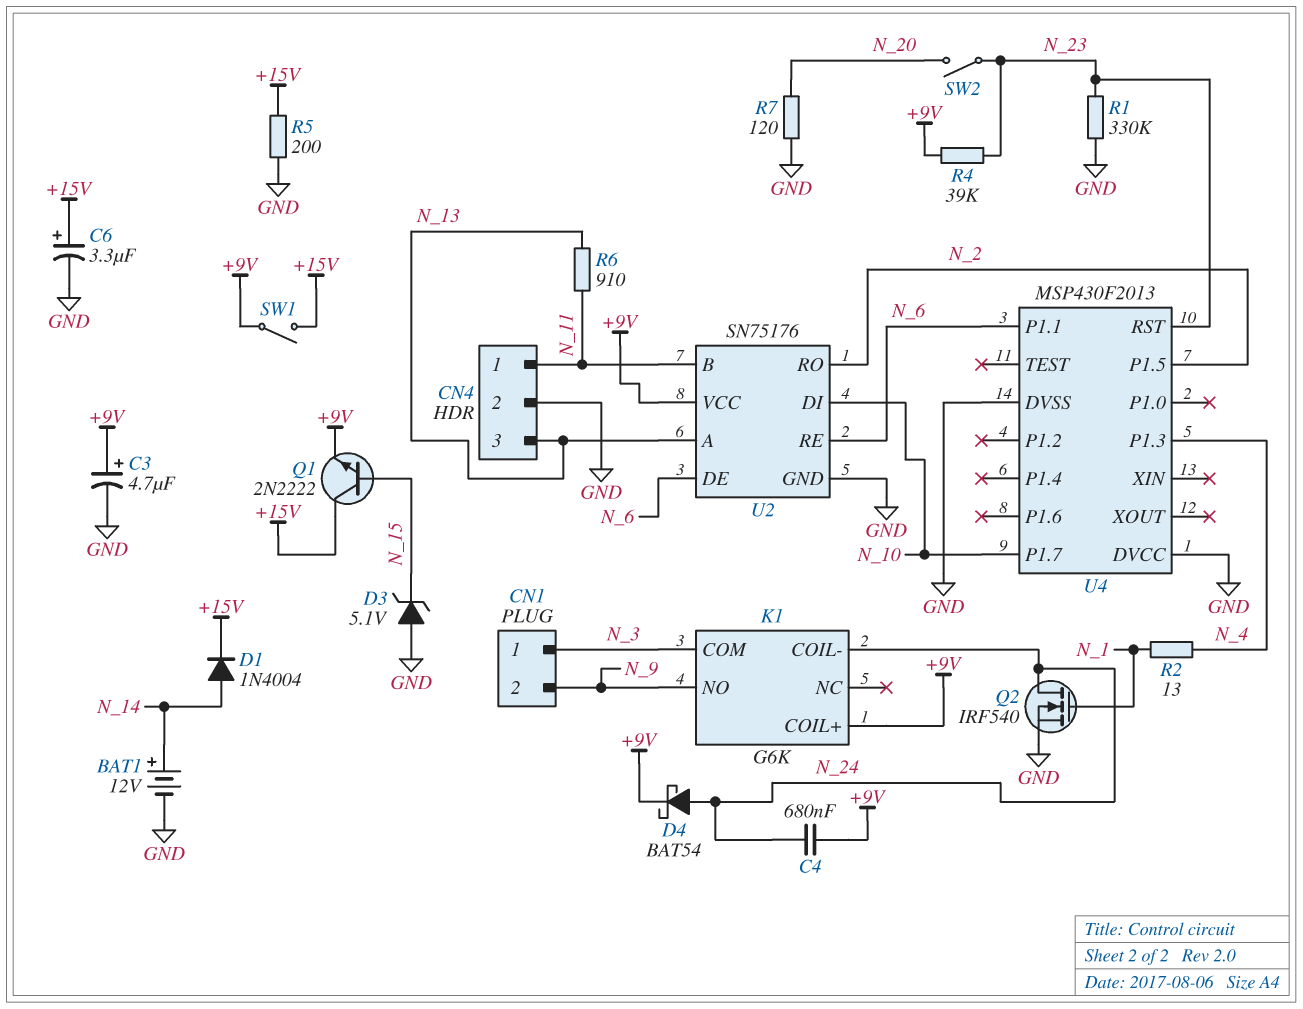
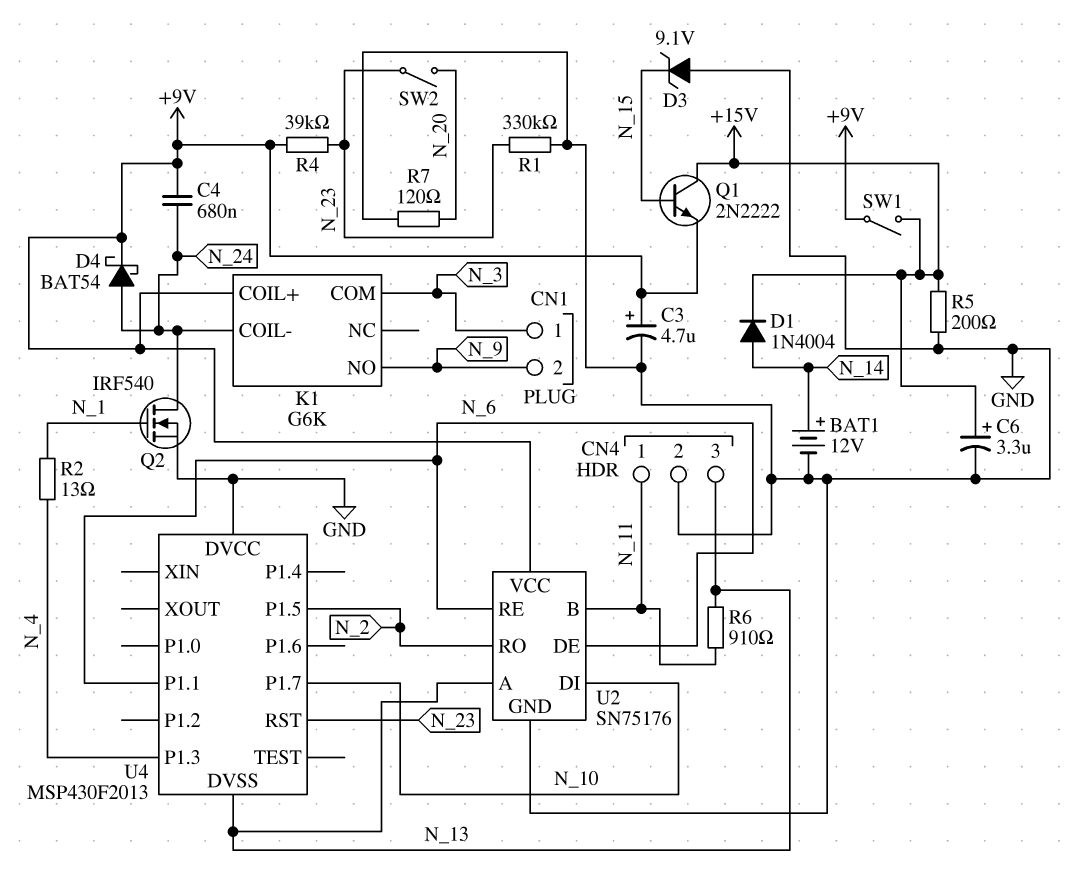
D3: zener 5.1V (A GND, K N_15) -> zener 9.1V (A GND, K N_15)
U4 pin DVSS: GND -> N_13

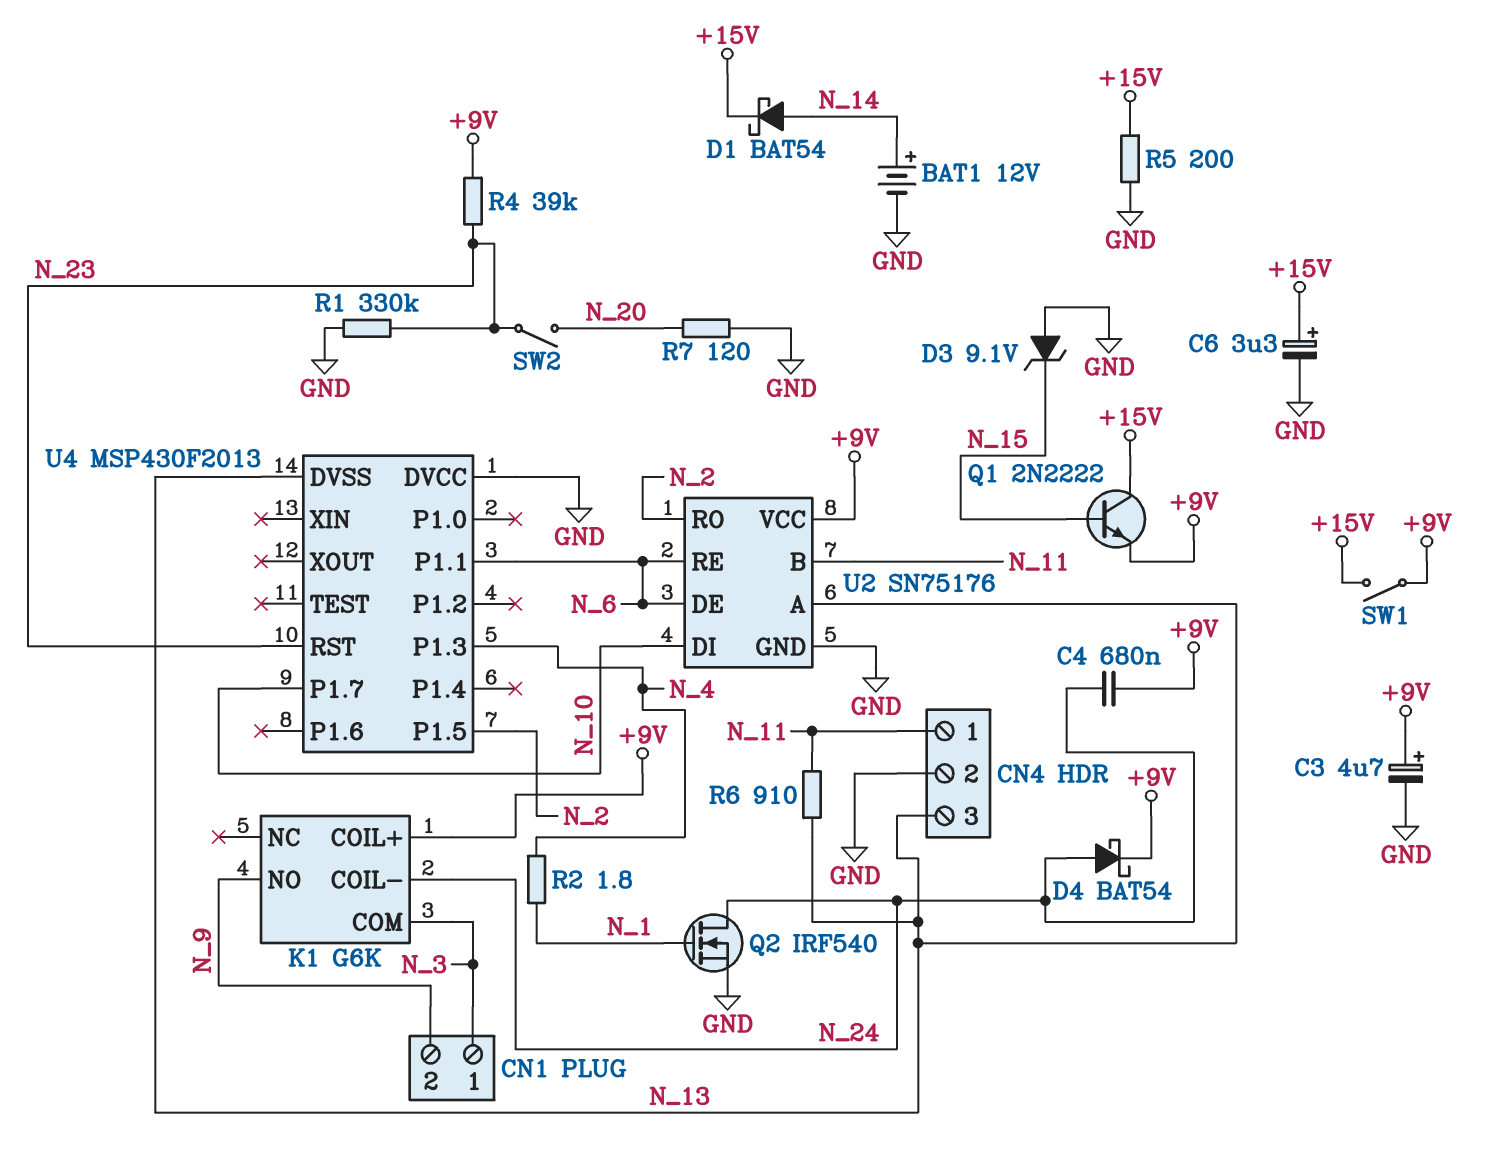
D1: diode 1N4004 (A N_14, K +15V) -> schottky BAT54 (A N_14, K +15V)
R2: 13 (N_1, N_4) -> 1.8 (N_1, N_4)

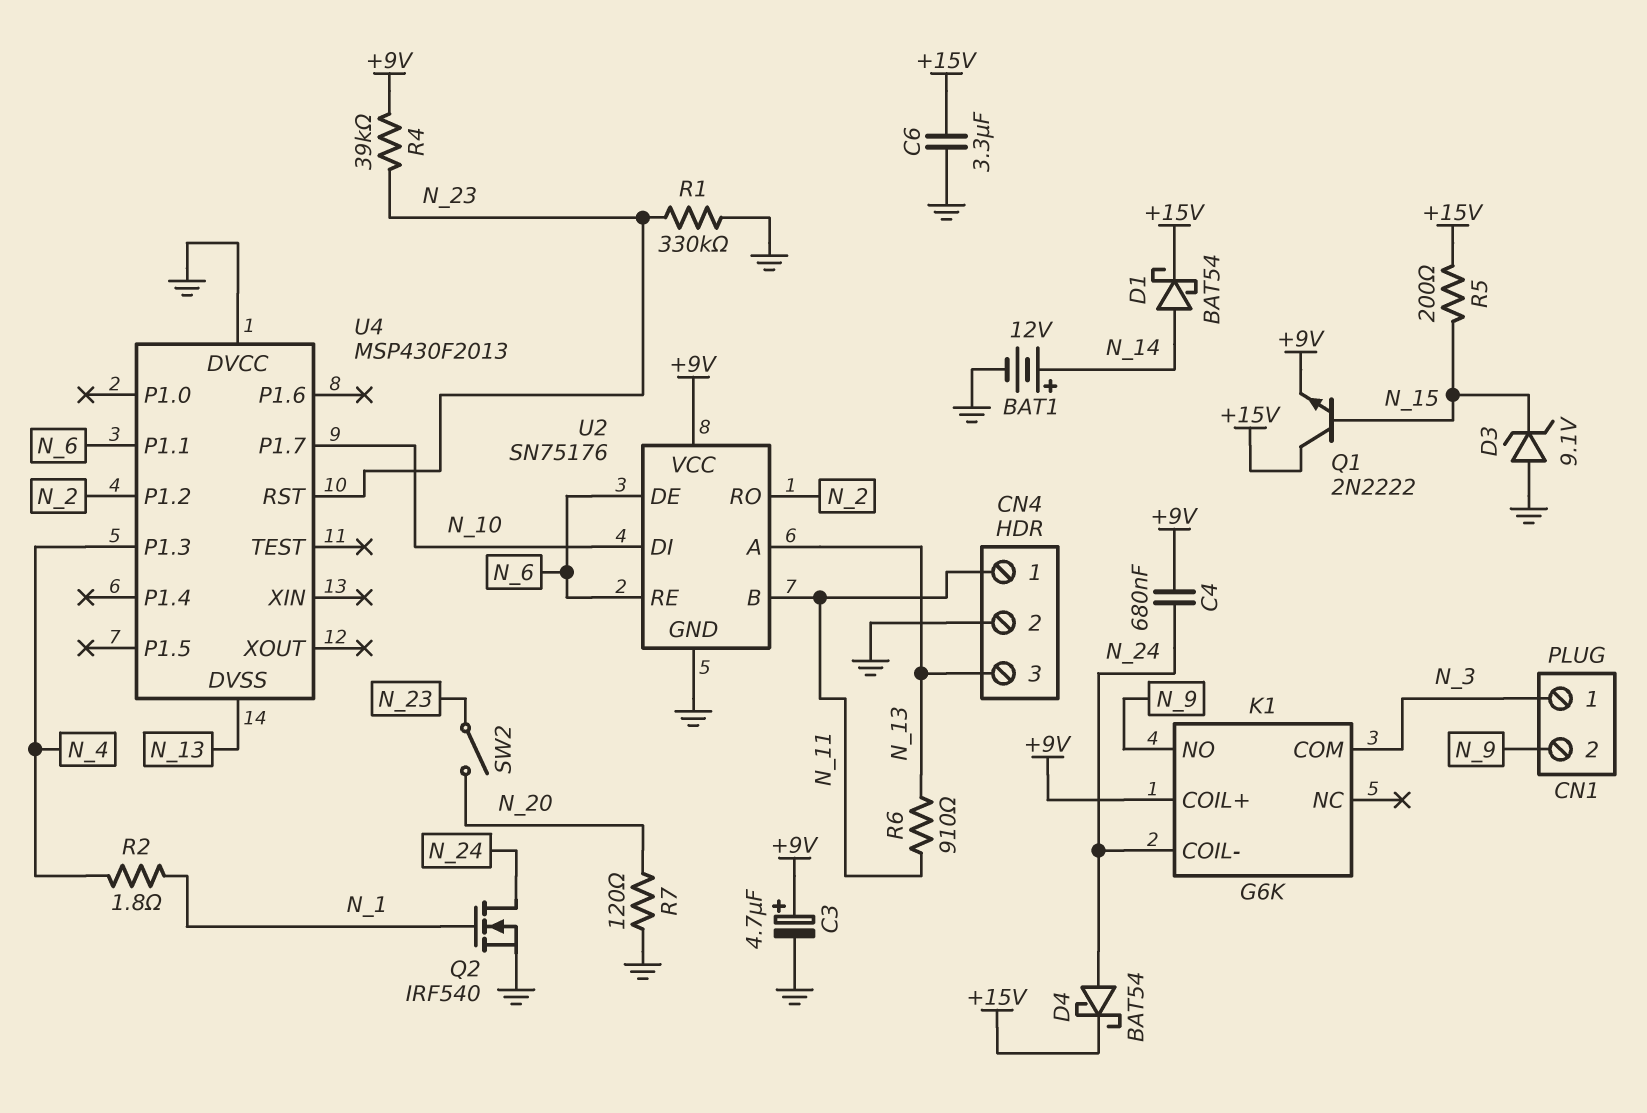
C6: 3.3uF (plus +15V, minus GND) -> 3.3uF (+15V, GND)
D4: schottky BAT54 (A N_24, K +9V) -> schottky BAT54 (A N_24, K +15V)
R5: 200 (+15V, GND) -> 200 (+15V, N_15)
SW1: switch (+9V, +15V) -> none
U4 pin P1.2: none -> N_2
U4 pin P1.5: N_2 -> none

